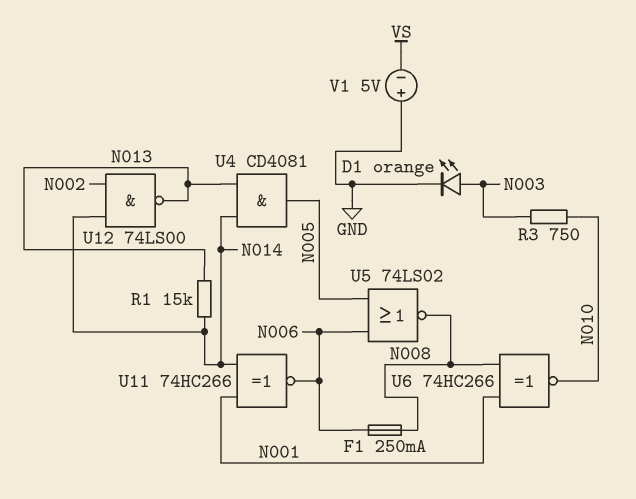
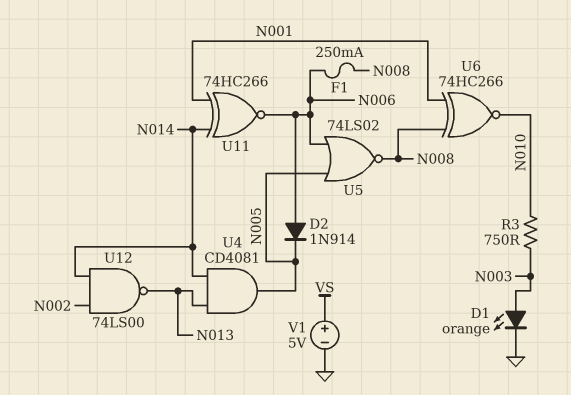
D2: none -> diode 1N914 (A N006, K N005)
R1: 15k (N013, N014) -> none
V1: 5V (plus GND, minus VS) -> 5V (plus VS, minus GND)

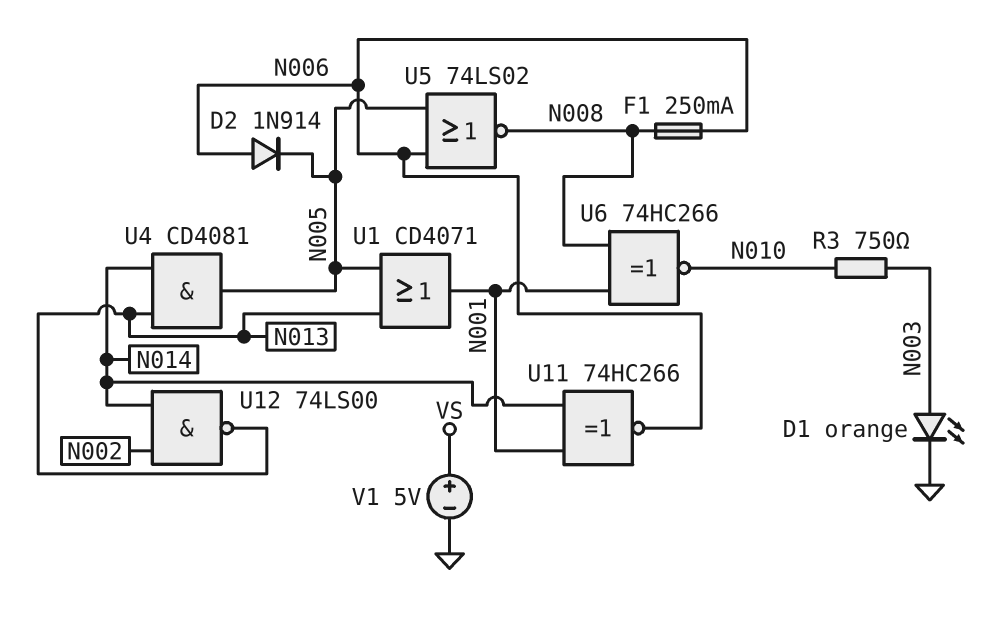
U1: none -> OR CD4071 (in N005, in N013, out N001)

